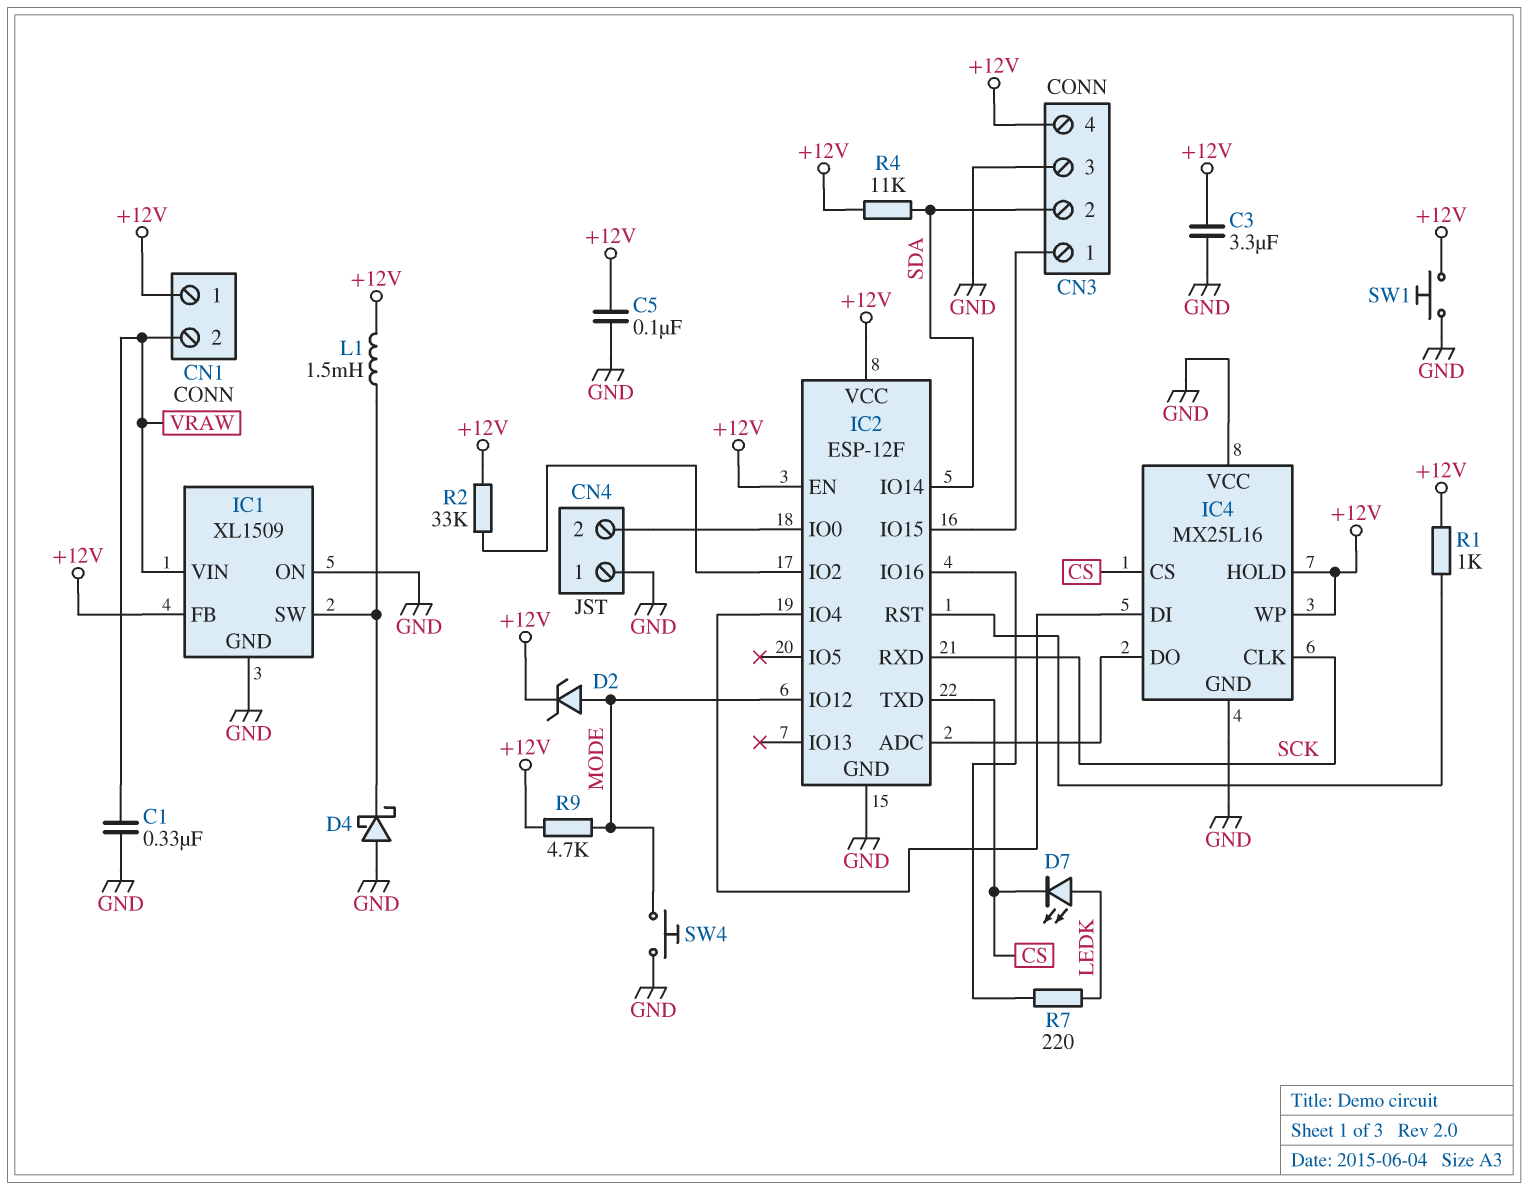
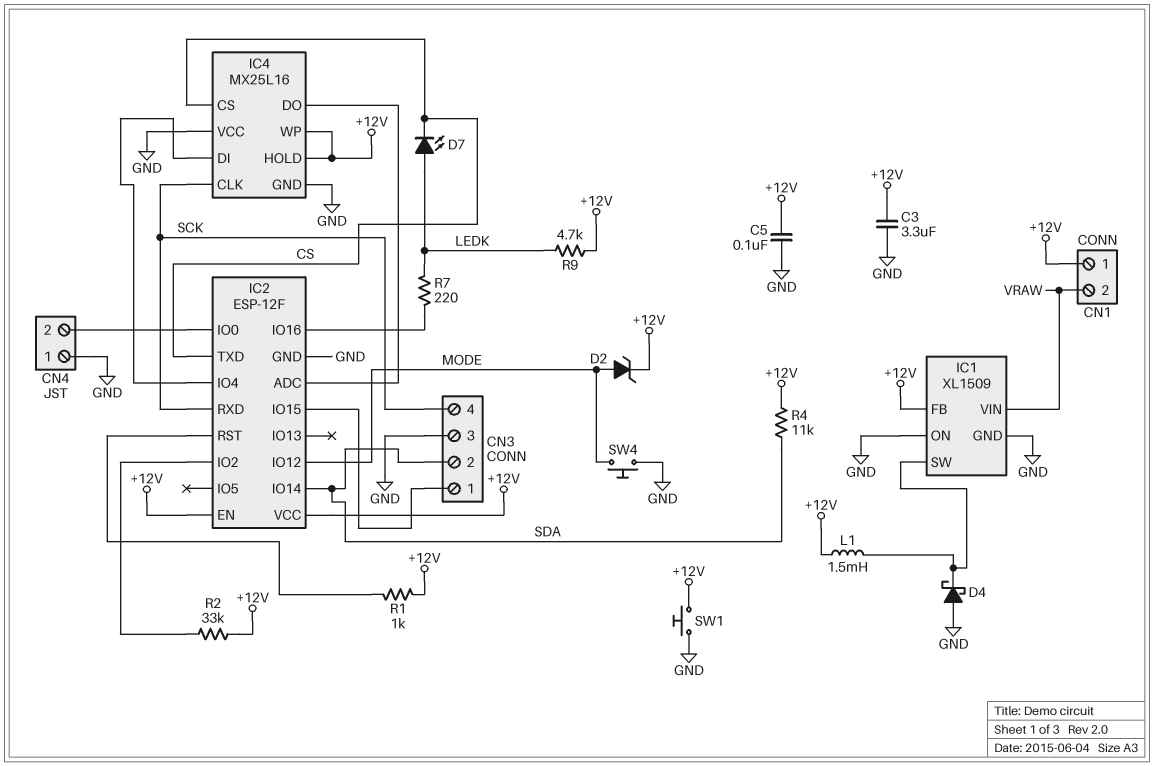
C1: 330nF (GND, VRAW) -> none
CN3 pin 4: +12V -> SCK
R9: 4.7k (+12V, MODE) -> 4.7k (+12V, LEDK)

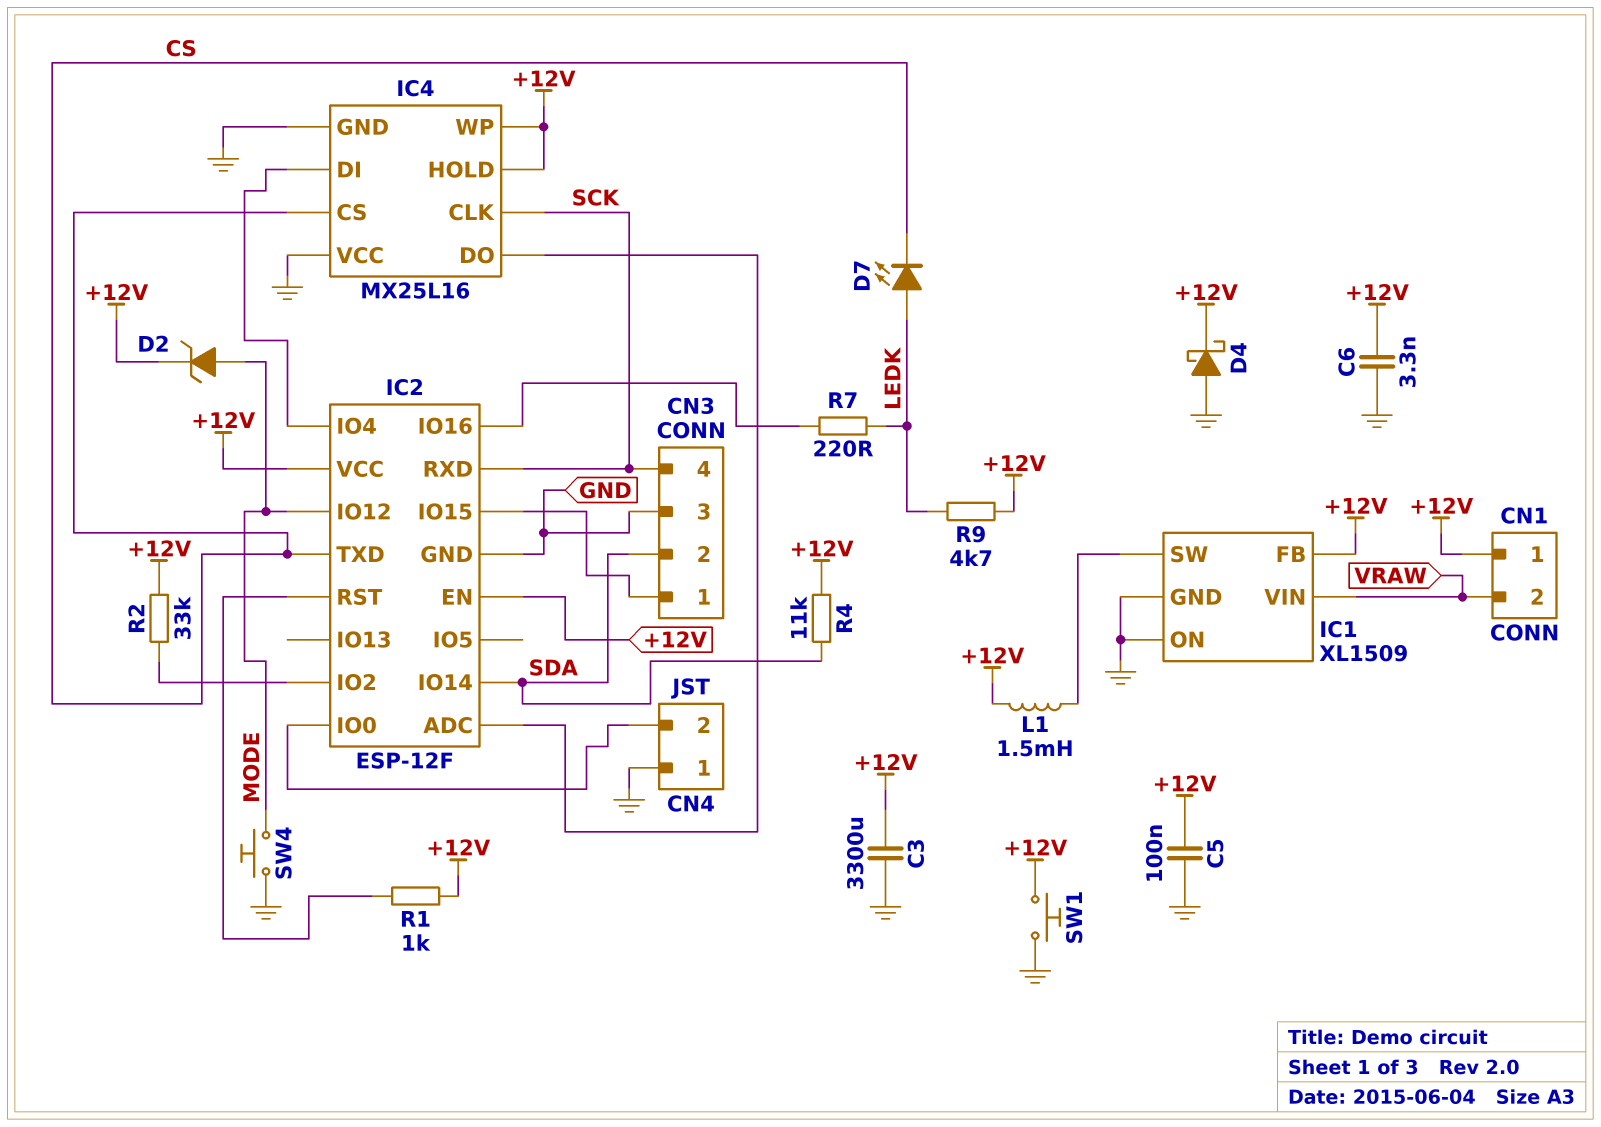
C3: 3.3uF (+12V, GND) -> 3300uF (+12V, GND)
C6: none -> 3.3nF (+12V, GND)
D4: schottky (A GND, K IC1/SW) -> schottky (A GND, K +12V)

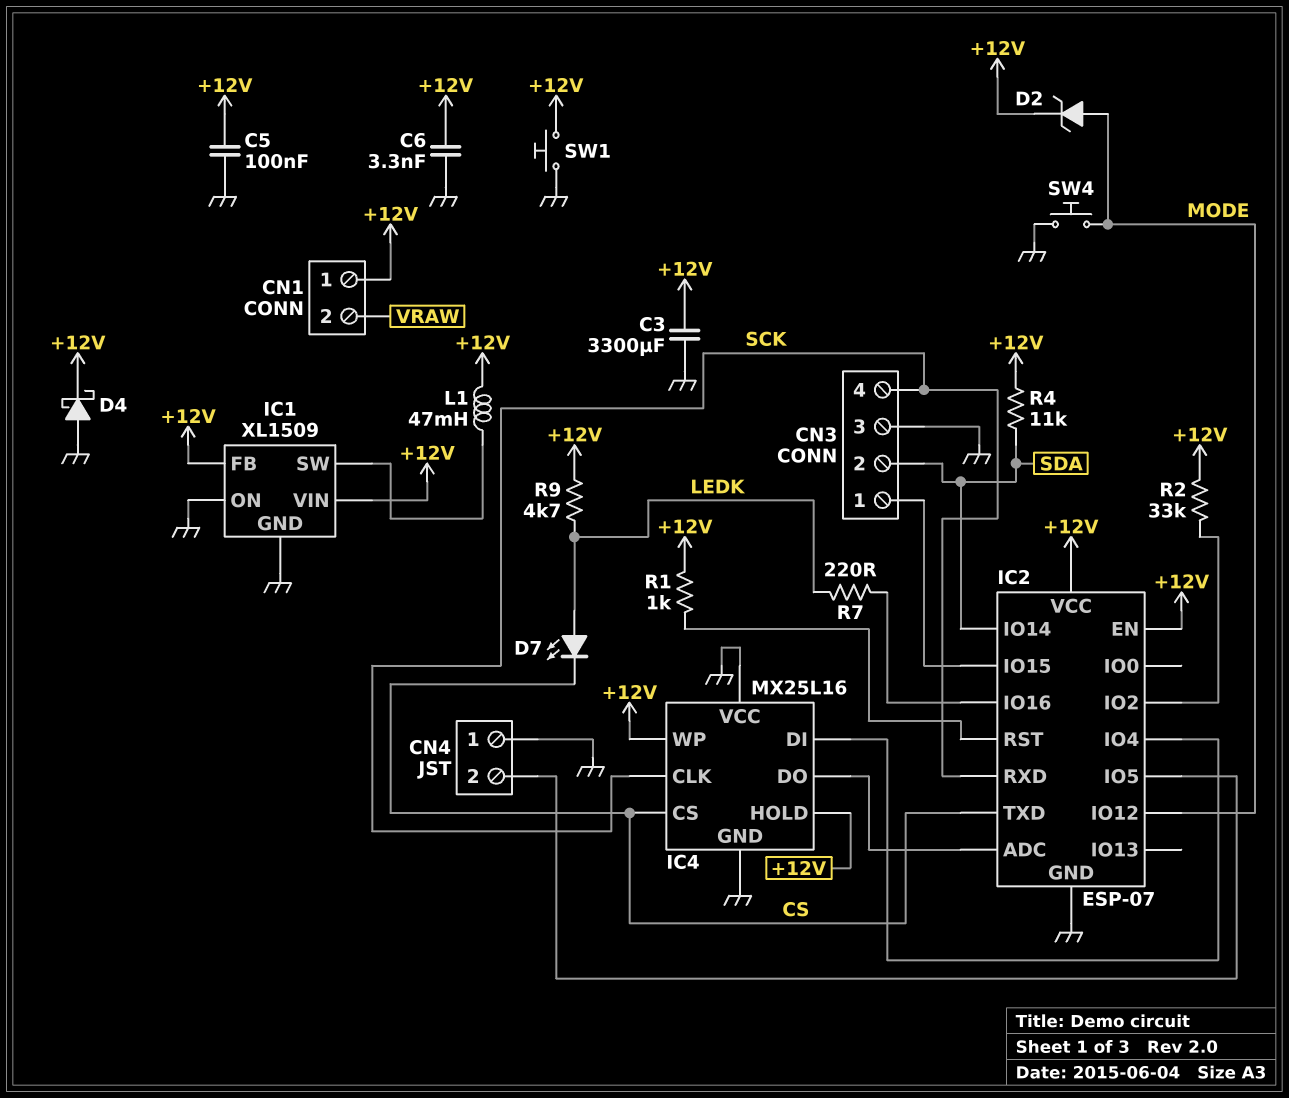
IC1 pin VIN: VRAW -> +12V
IC2: ESP-12F -> ESP-07
IC2 pin IO0: CN4/2 -> none
IC2 pin IO5: none -> CN4/2
L1: 1.5mH (+12V, IC1/SW) -> 47mH (+12V, IC1/SW)

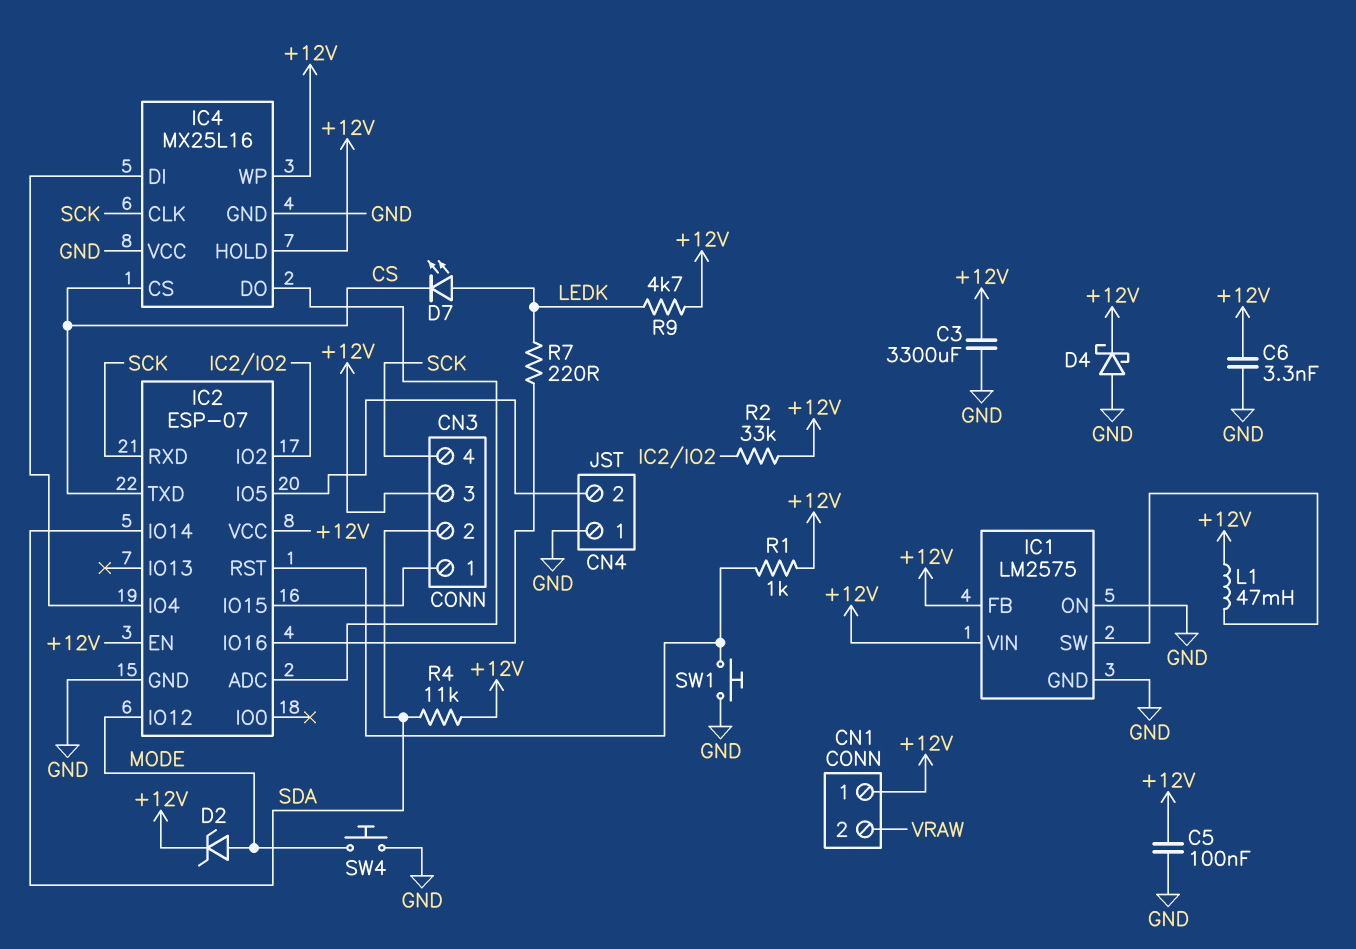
CN3 pin 3: GND -> +12V
IC1: XL1509 -> LM2575
SW1: button (+12V, GND) -> button (GND, IC2/RST)

